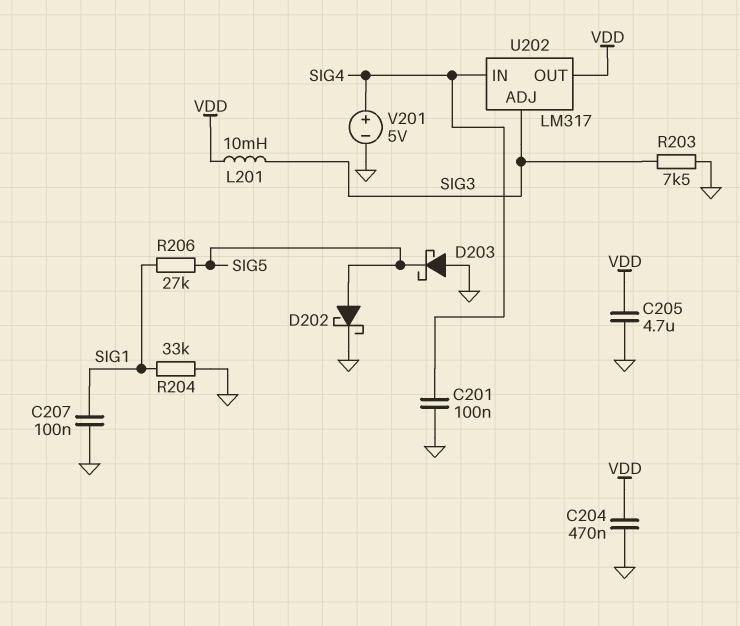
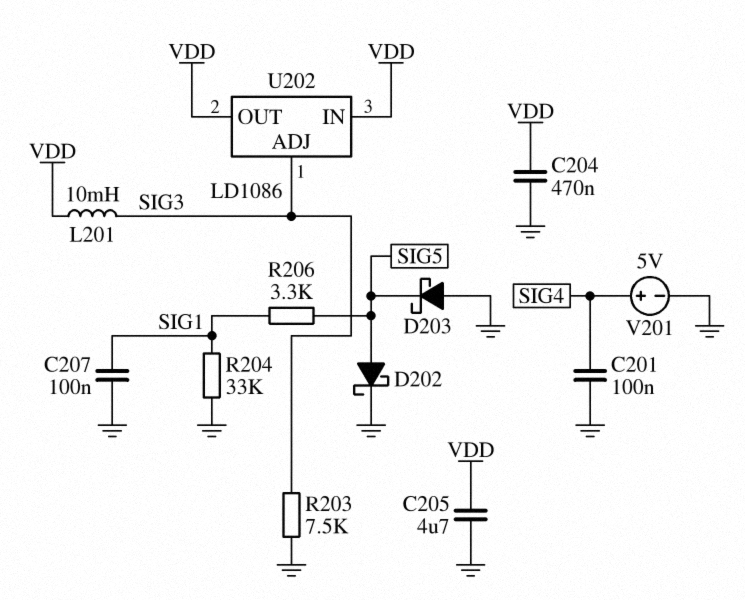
R206: 27k (SIG1, SIG5) -> 3.3k (SIG1, SIG5)
U202: LM317 -> LD1086
U202 pin IN: SIG4 -> VDD

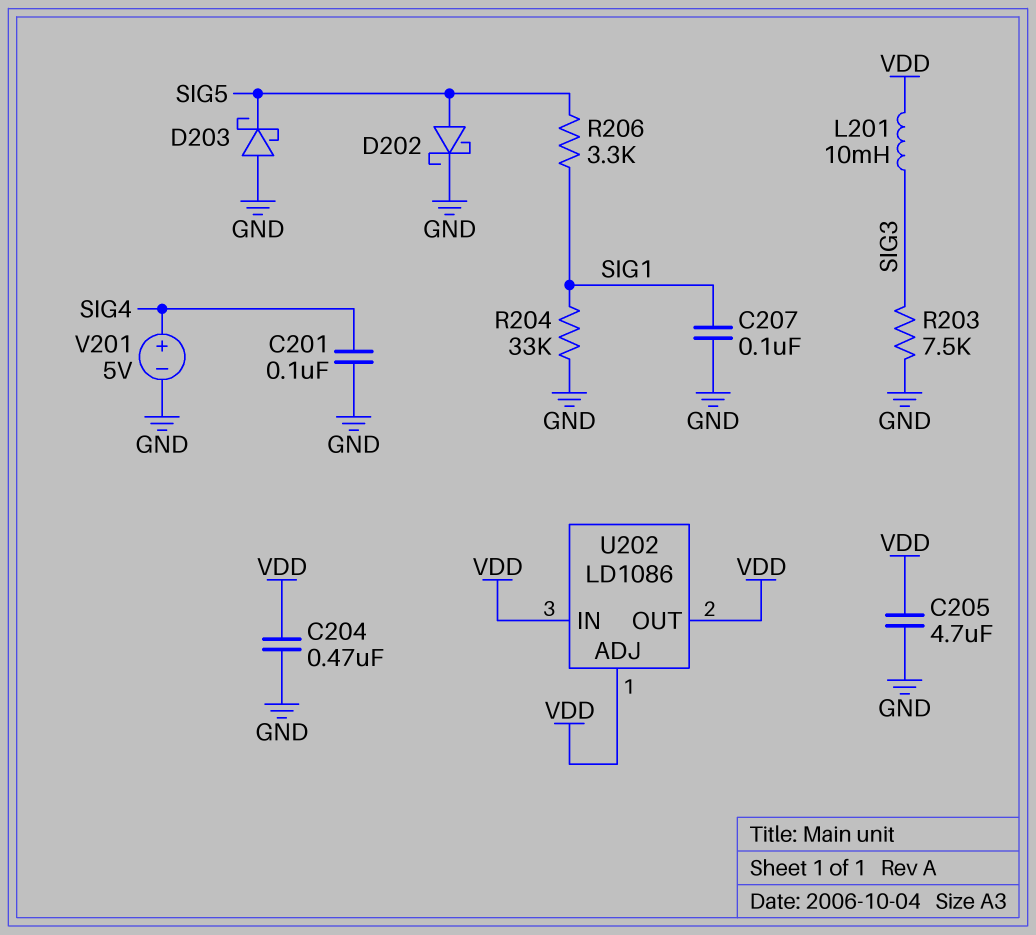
U202 pin ADJ: SIG3 -> VDD

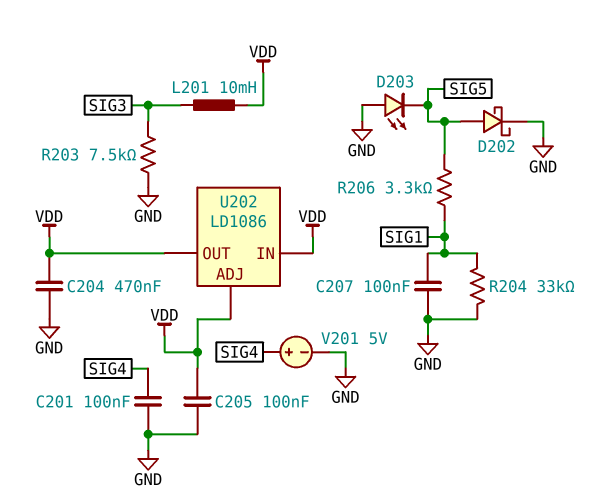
C205: 4.7uF (GND, VDD) -> 100nF (GND, VDD)
D203: schottky (A GND, K SIG5) -> LED (A GND, K SIG5)

